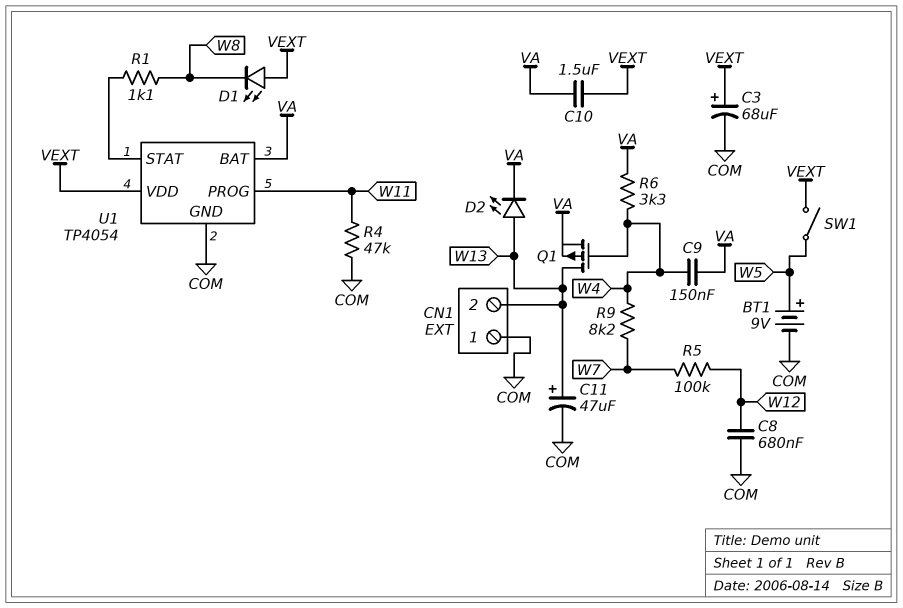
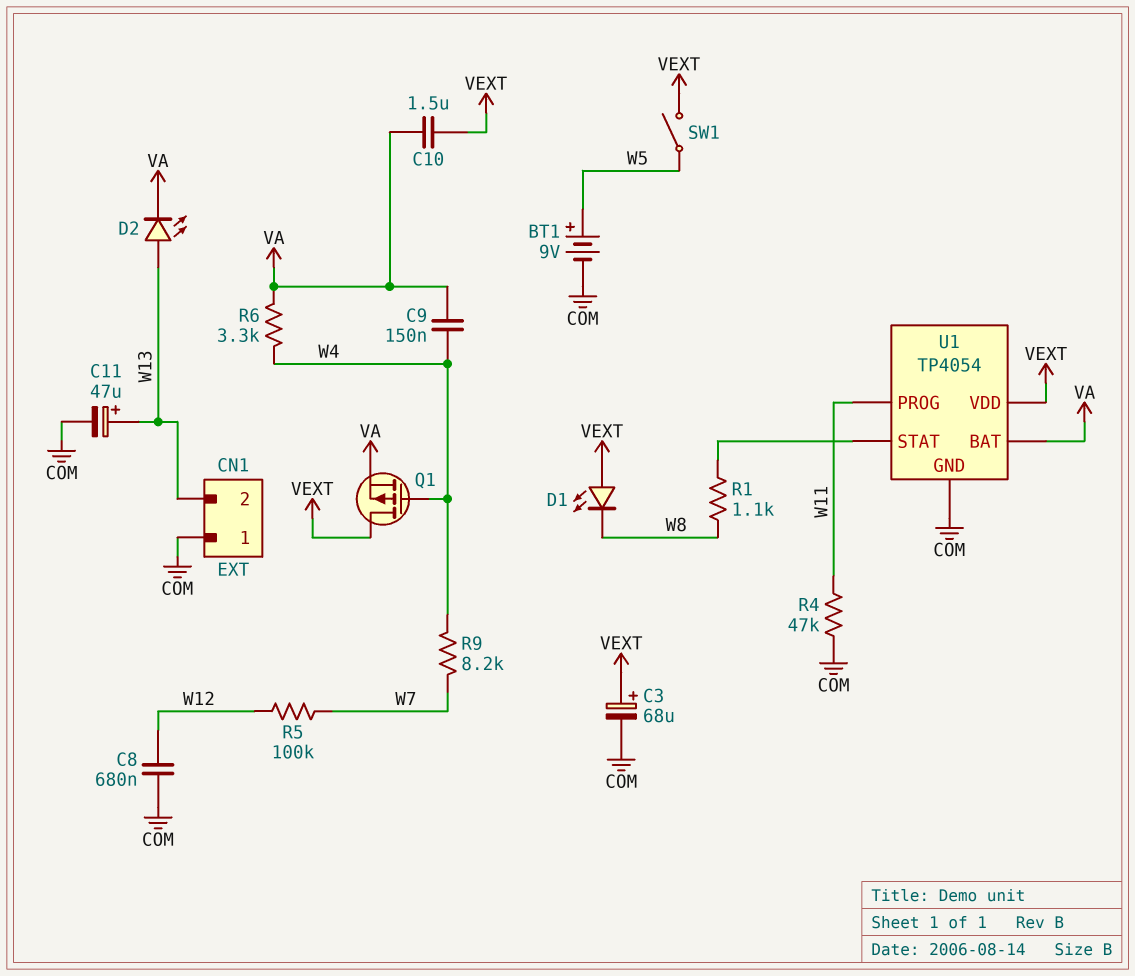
Q1: PMOS (G W4, D W13, S VA) -> PMOS (G W4, D VEXT, S VA)

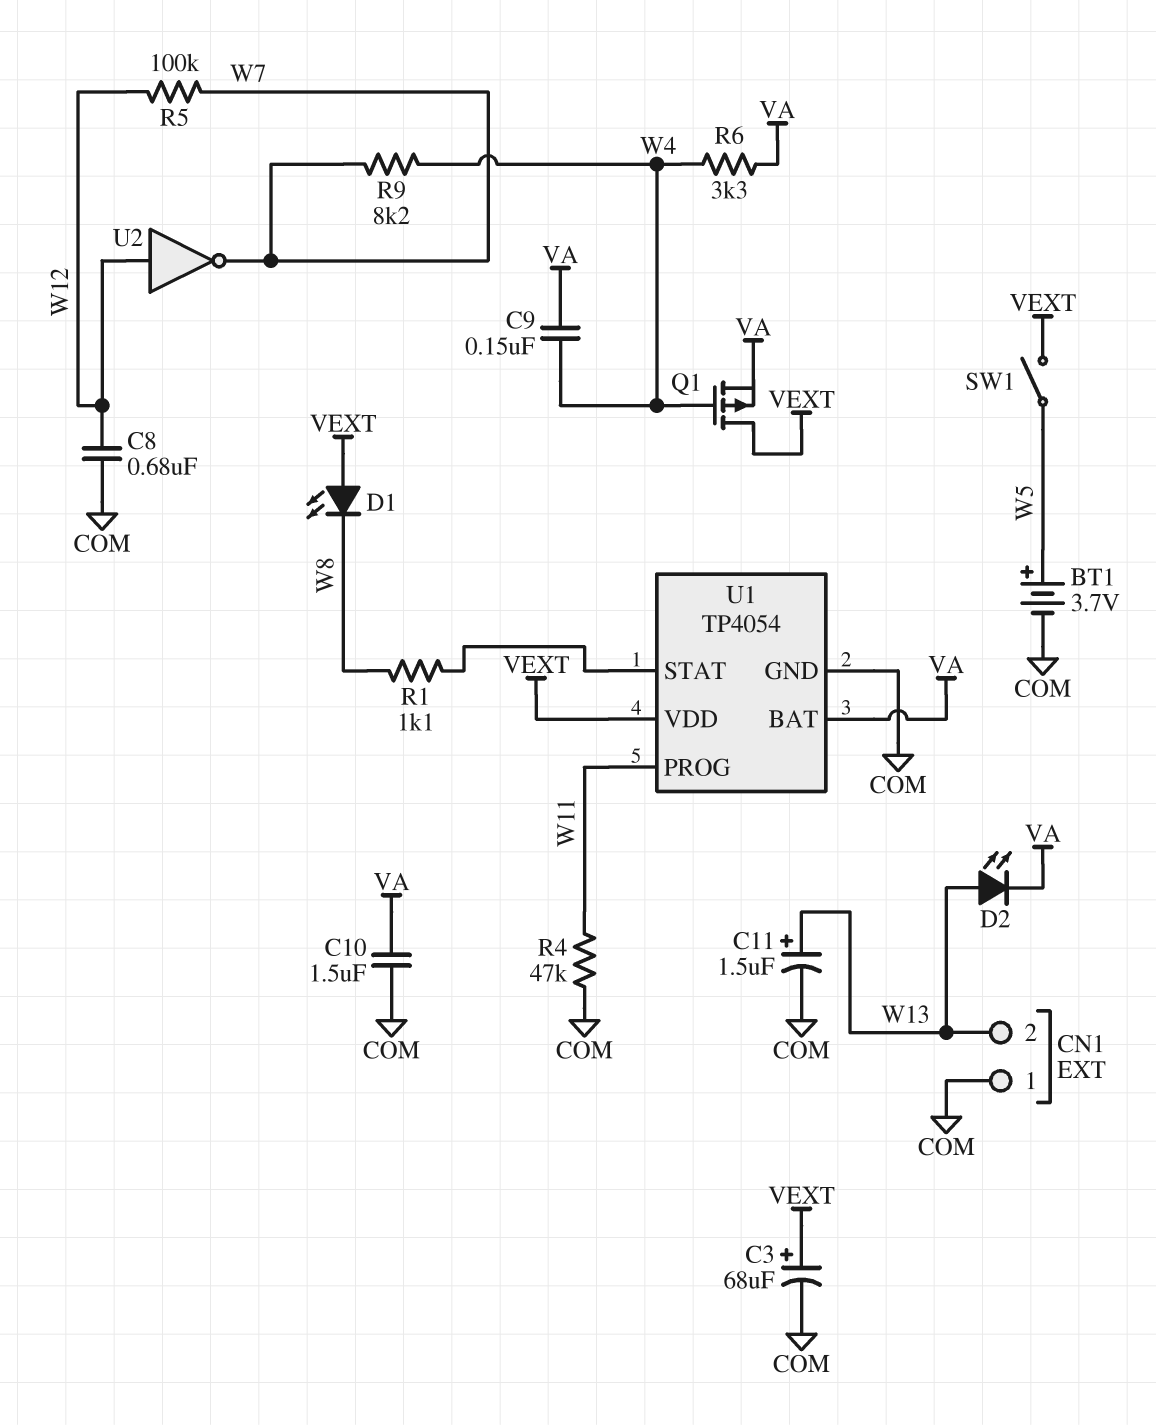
BT1: 9V (plus W5, minus COM) -> 3.7V (plus W5, minus COM)
C10: 1.5uF (VA, VEXT) -> 1.5uF (COM, VA)
C11: 47uF (plus W13, minus COM) -> 1.5uF (plus W13, minus COM)
U2: none -> NOT (in W12, out W7)

